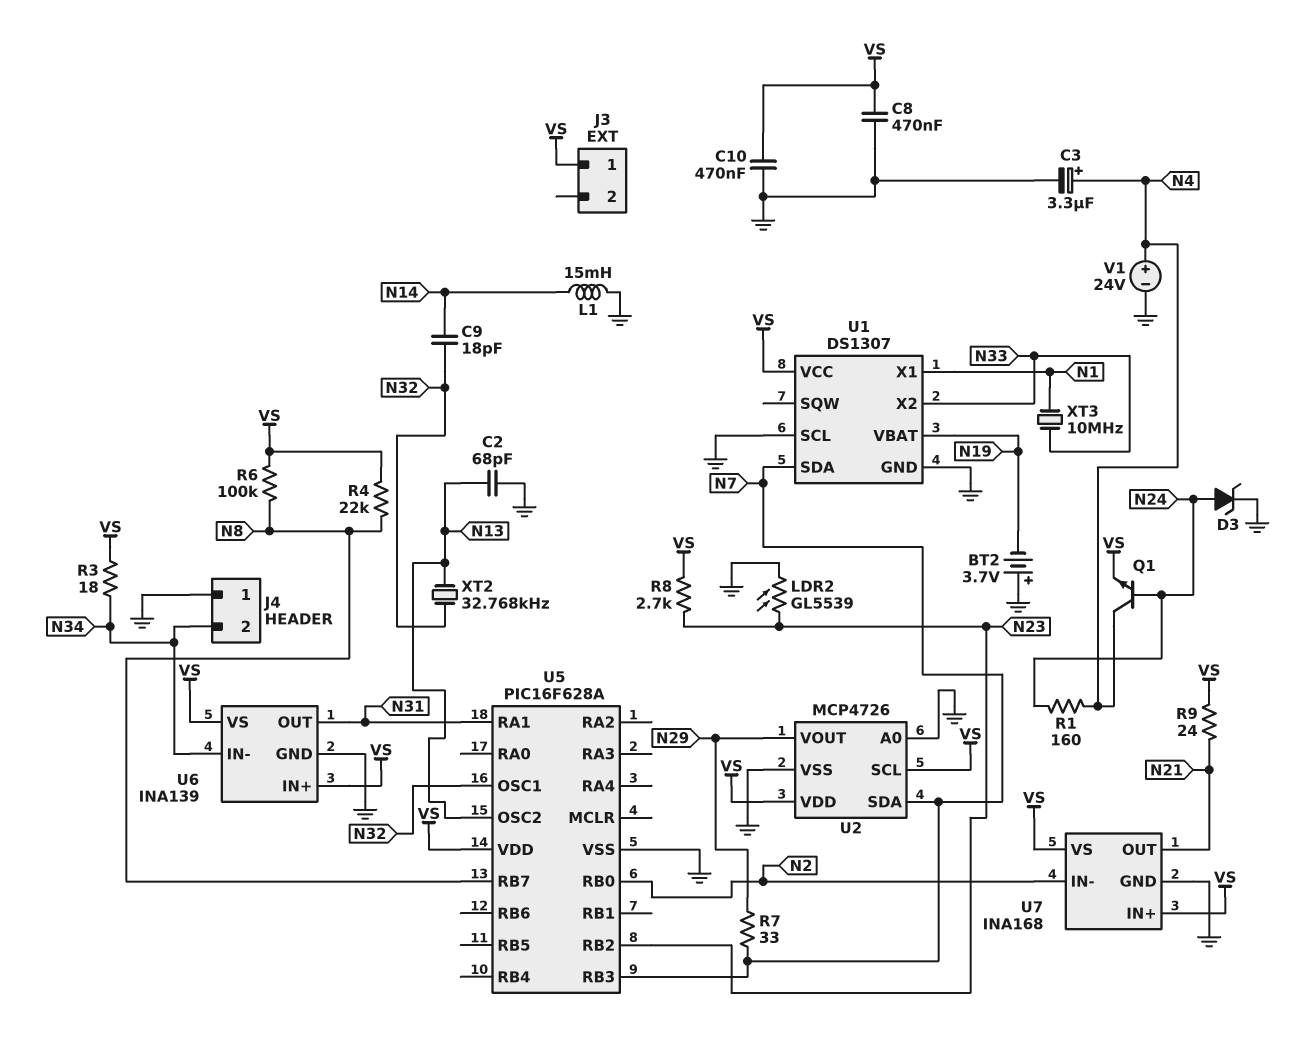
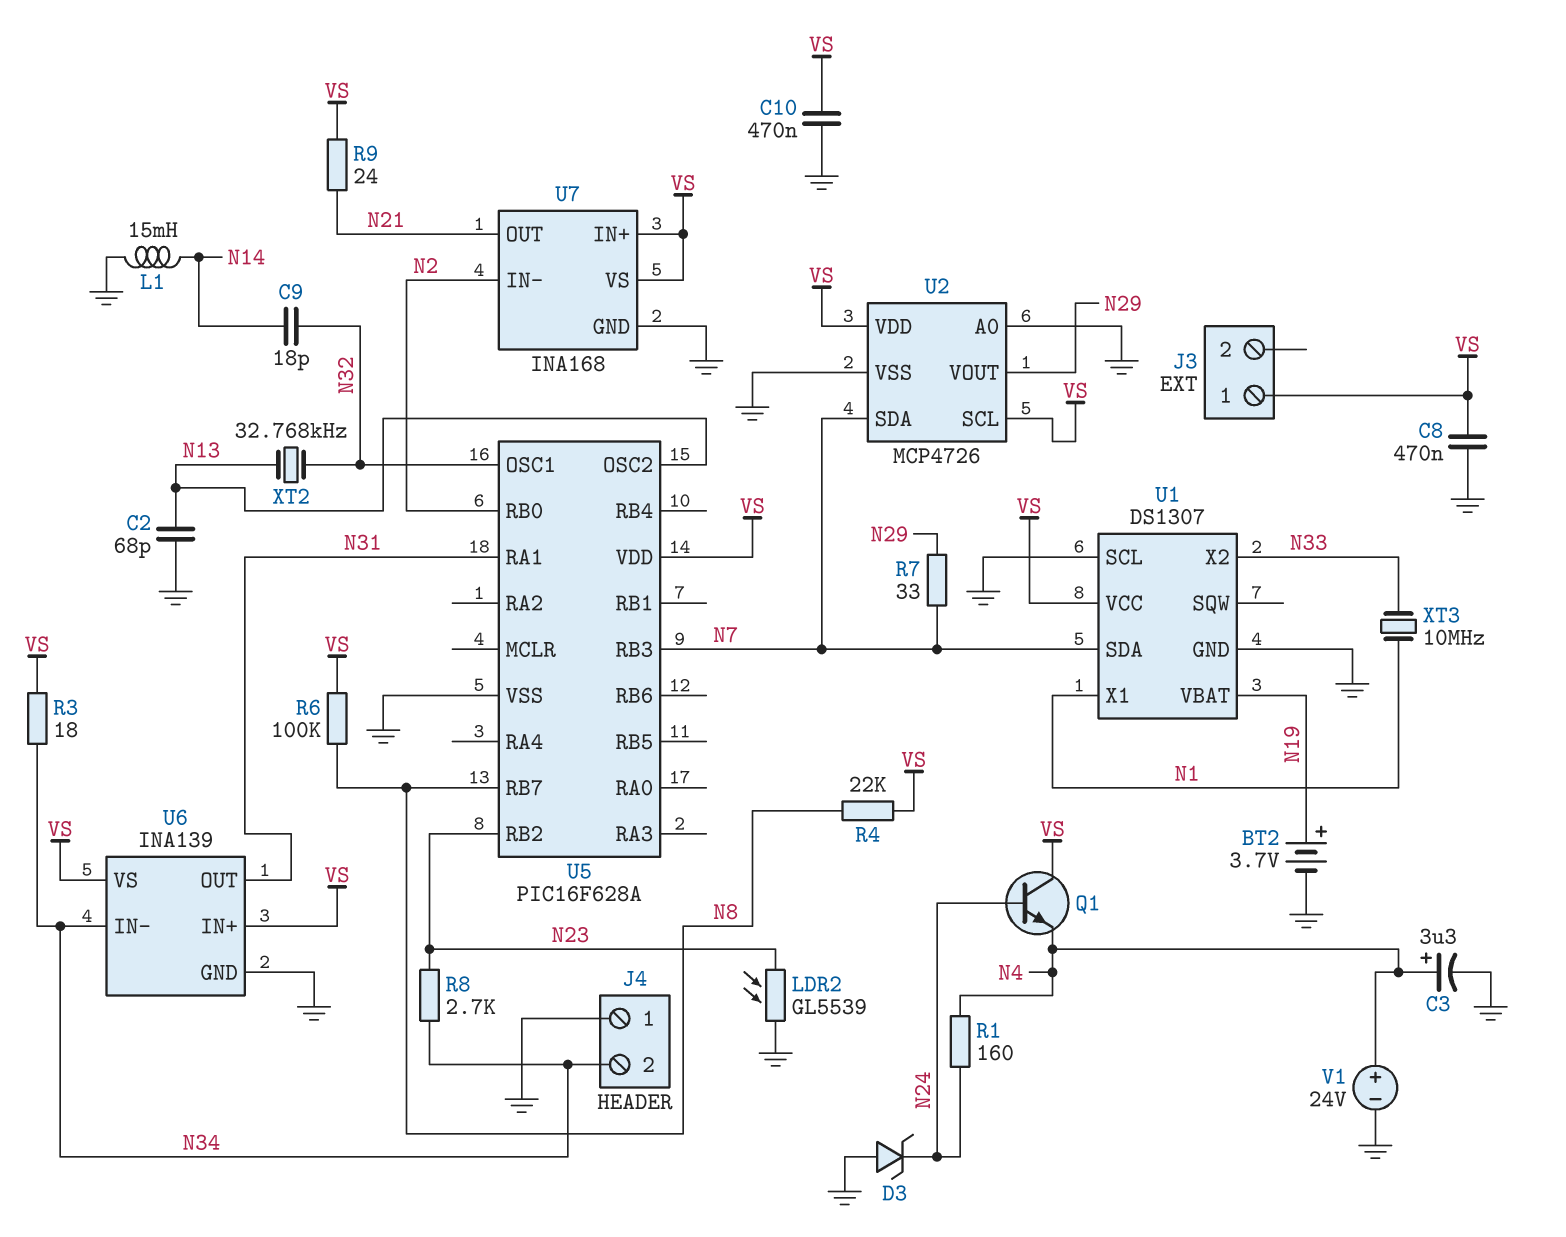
BT2: 3.7V (plus GND, minus N19) -> 3.7V (plus N19, minus GND)
D3: zener (A N24, K GND) -> zener (A GND, K N24)
Q1: NPN (B N24, C N4, E VS) -> NPN (B N24, C VS, E N4)
R8: 2.7k (N23, VS) -> 2.7k (N23, N34)

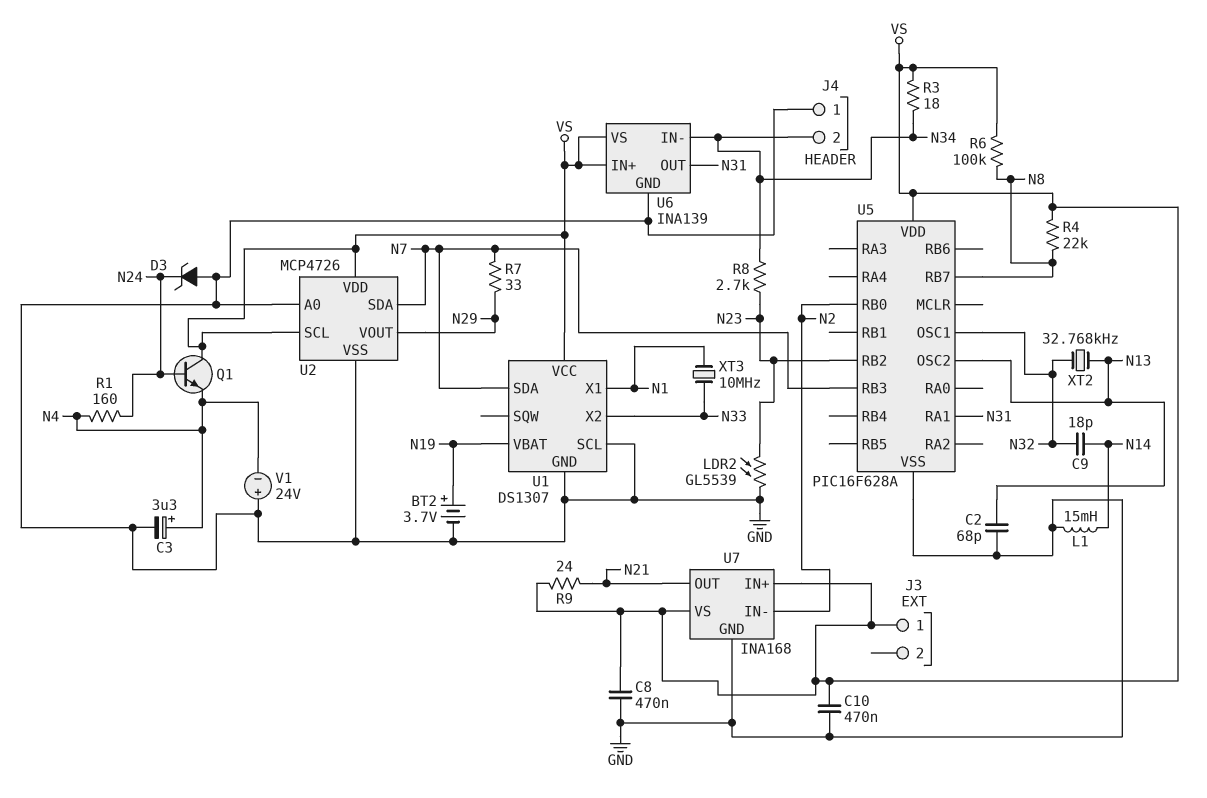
V1: 24V (plus N4, minus GND) -> 24V (plus GND, minus N4)

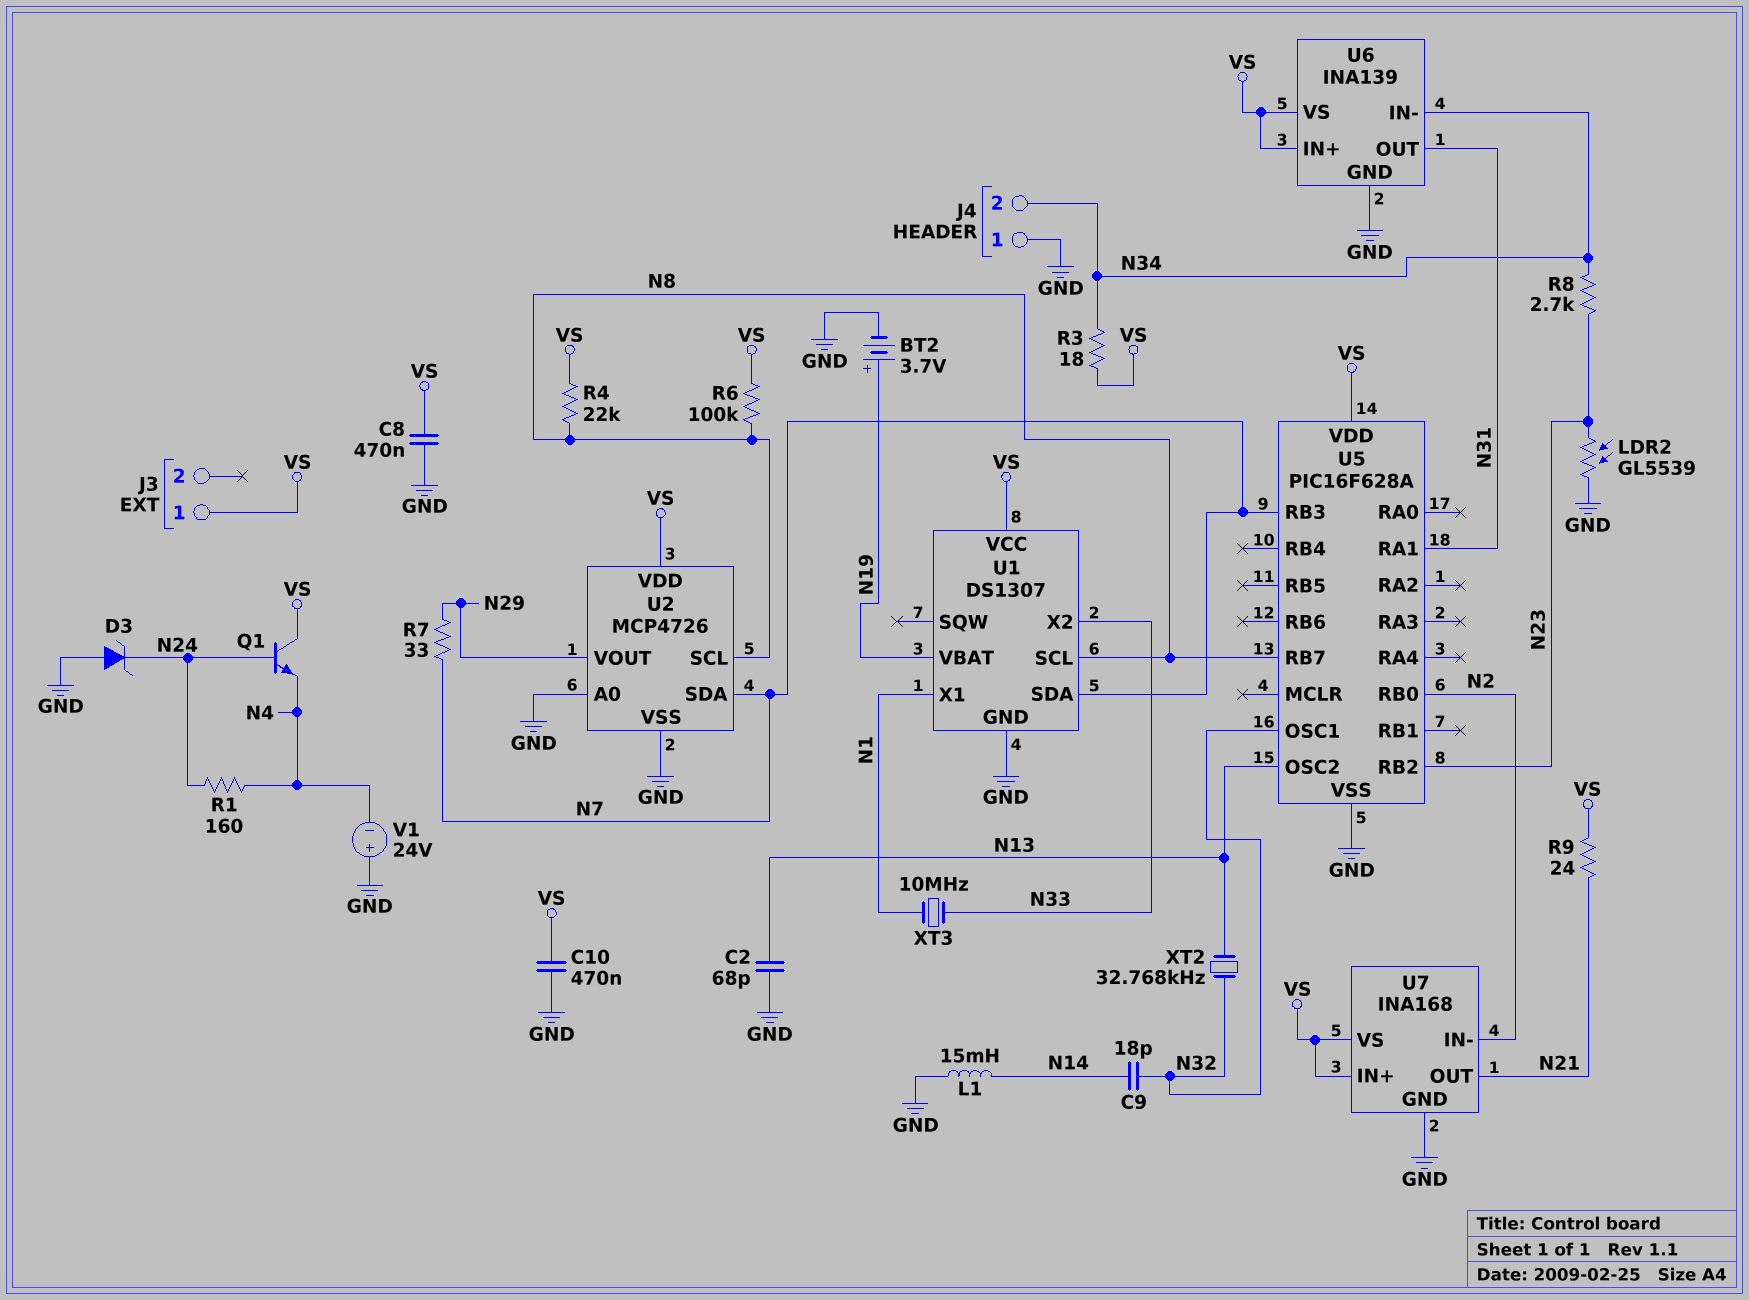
C3: 3.3uF (plus N4, minus GND) -> none
U1 pin SCL: GND -> N8
U2 pin SCL: VS -> N8

